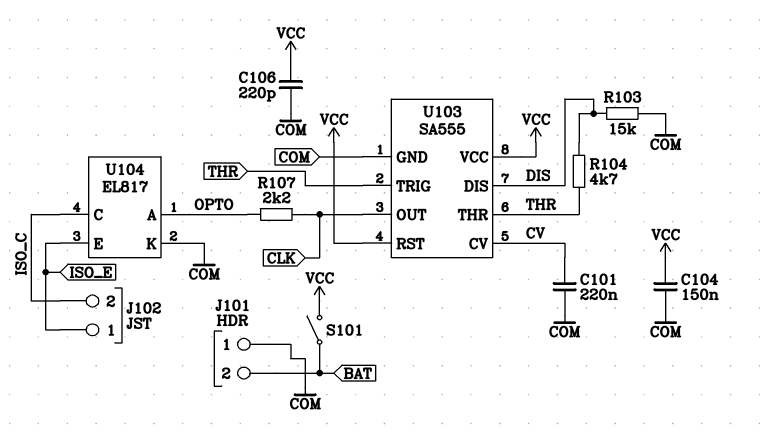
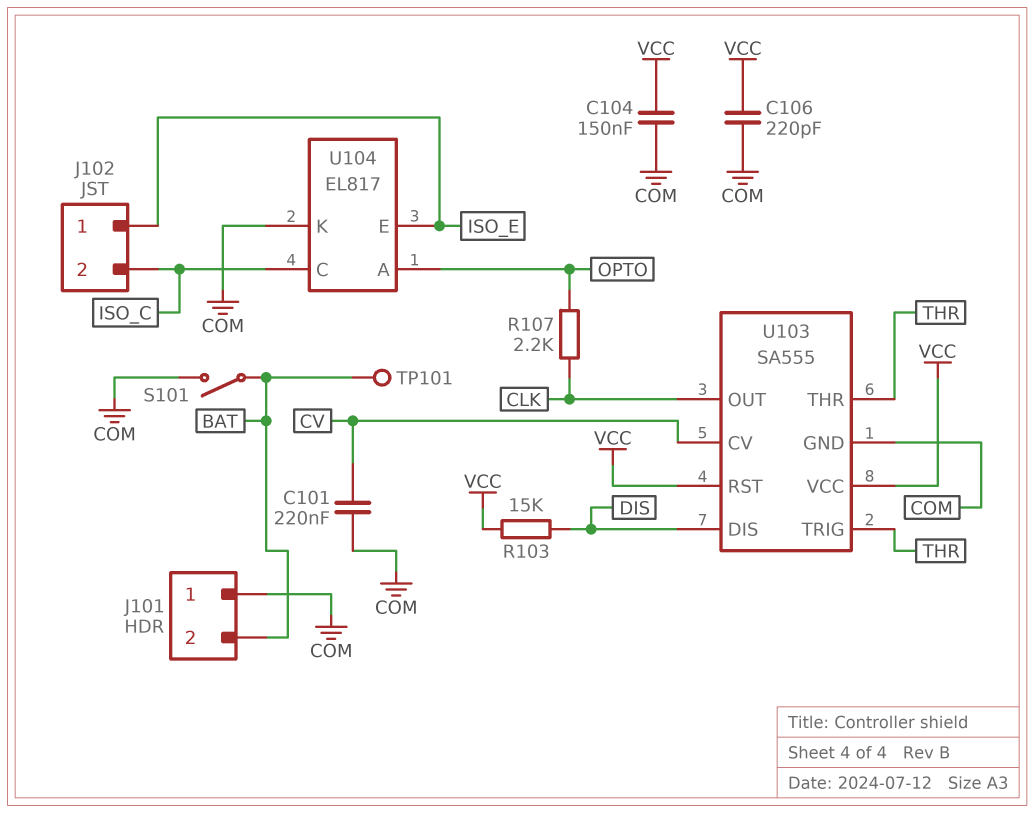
R103: 15k (COM, DIS) -> 15k (DIS, VCC)
R104: 4.7k (DIS, THR) -> none
S101: switch (BAT, VCC) -> switch (BAT, COM)
TP101: none -> test point (BAT)

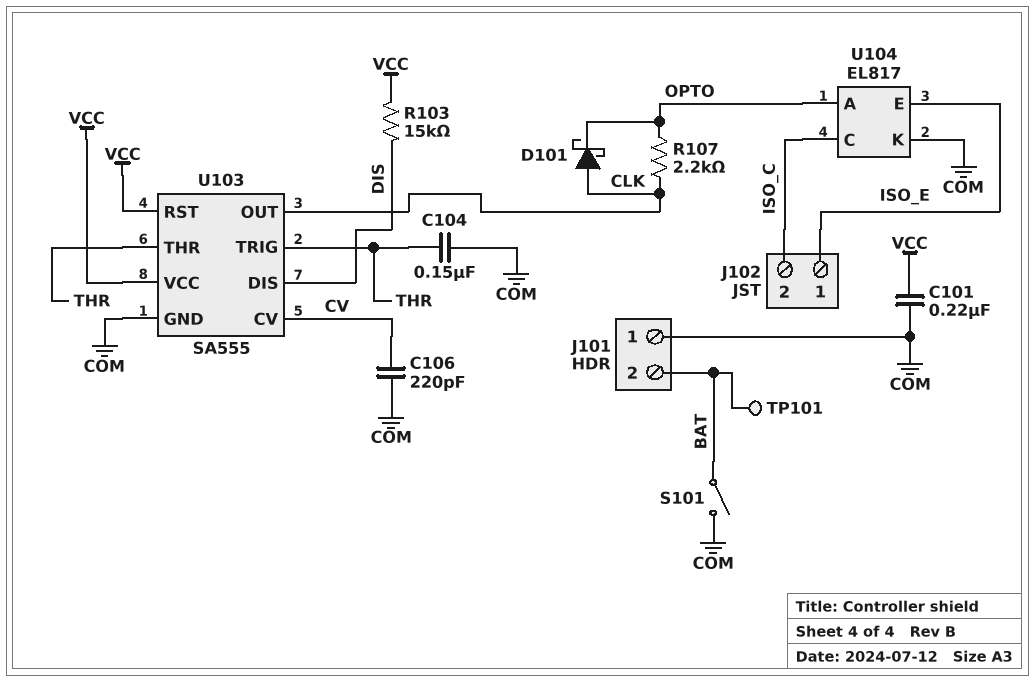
C101: 220nF (COM, CV) -> 220nF (COM, VCC)
C104: 150nF (COM, VCC) -> 150nF (COM, THR)
C106: 220pF (COM, VCC) -> 220pF (COM, CV)
D101: none -> schottky (A CLK, K OPTO)

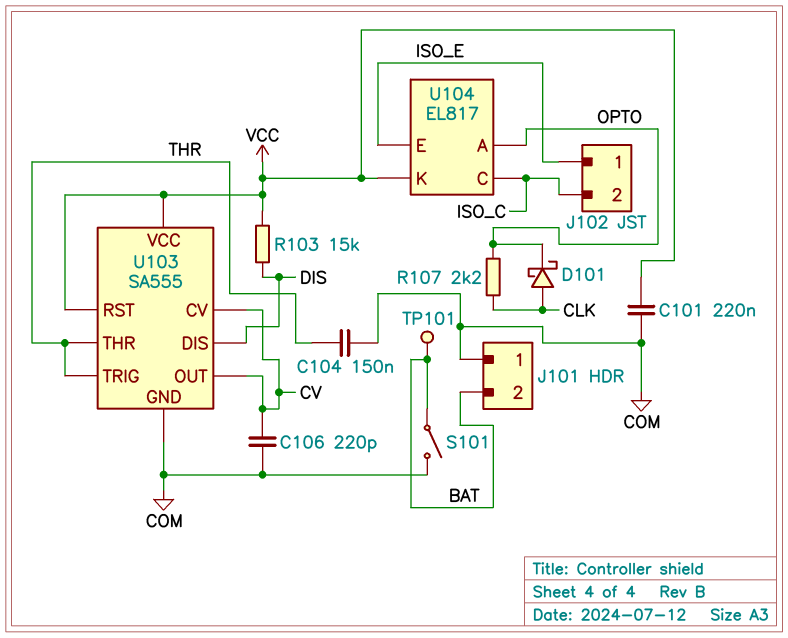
U103 pin OUT: CLK -> CV
U104 pin K: COM -> VCC

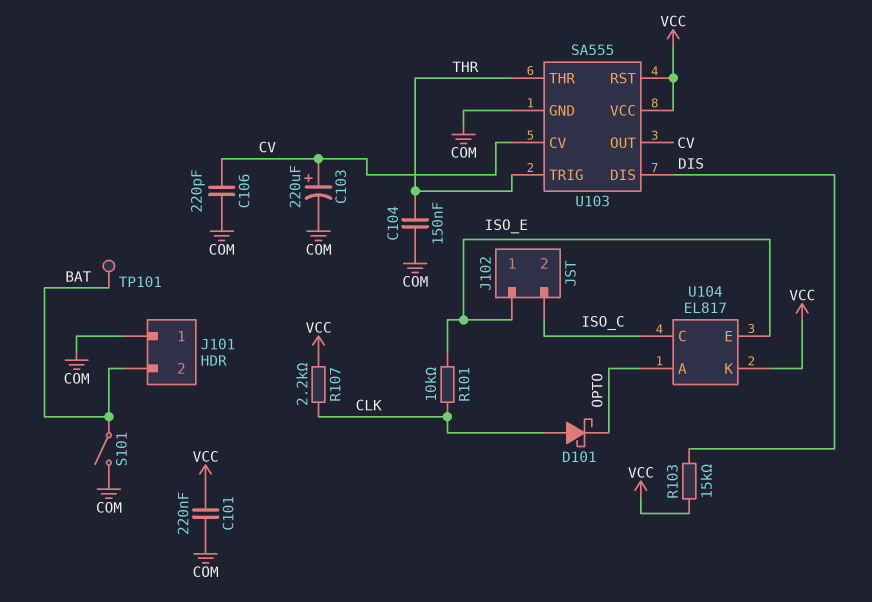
C103: none -> 220uF (plus CV, minus COM)
R101: none -> 10k (CLK, ISO_E)
R107: 2.2k (CLK, OPTO) -> 2.2k (CLK, VCC)

